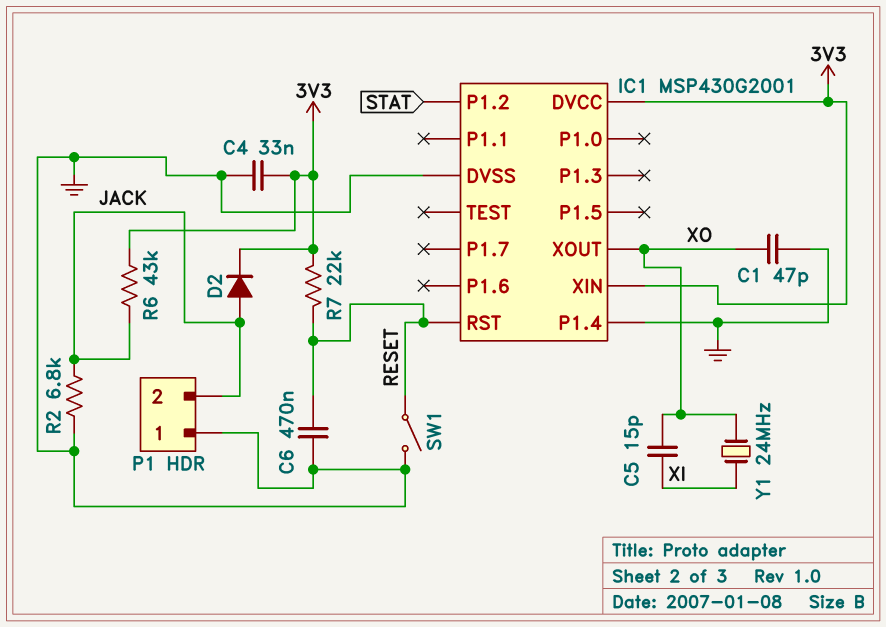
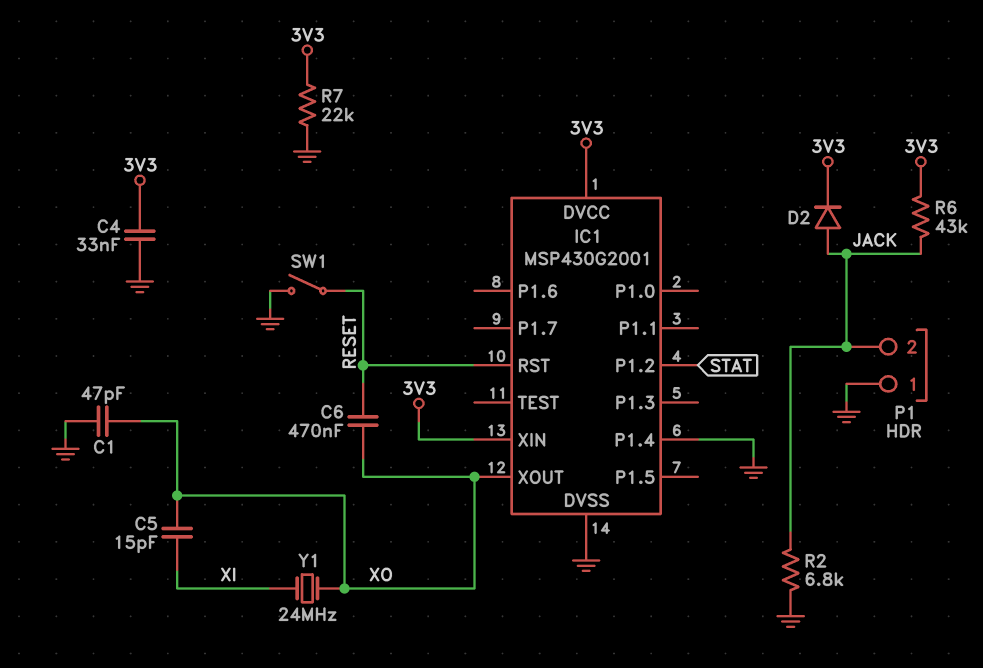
C6: 470nF (GND, RESET) -> 470nF (RESET, XO)
R7: 22k (3V3, RESET) -> 22k (3V3, GND)

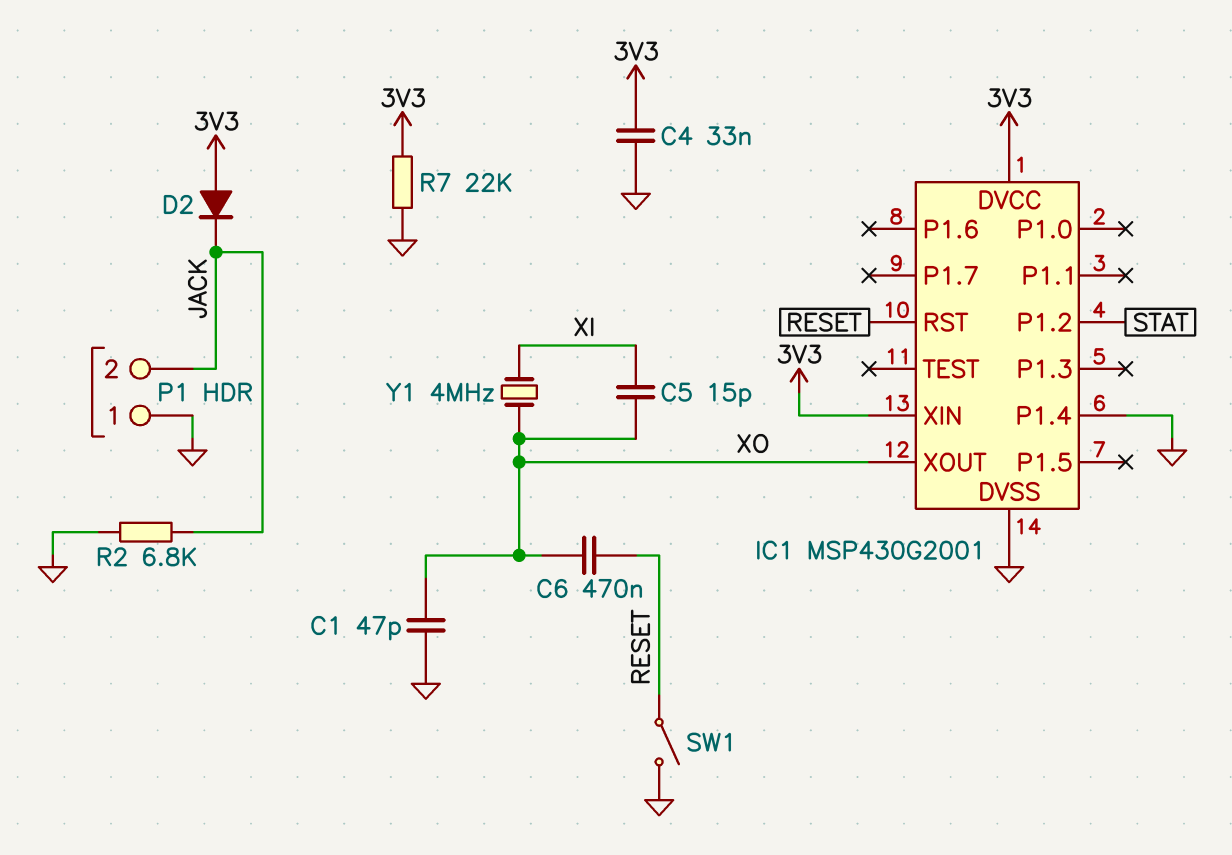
D2: diode (A JACK, K 3V3) -> diode (A 3V3, K JACK)
R6: 43k (3V3, JACK) -> none
Y1: 24MHz (XI, XO) -> 4MHz (XI, XO)

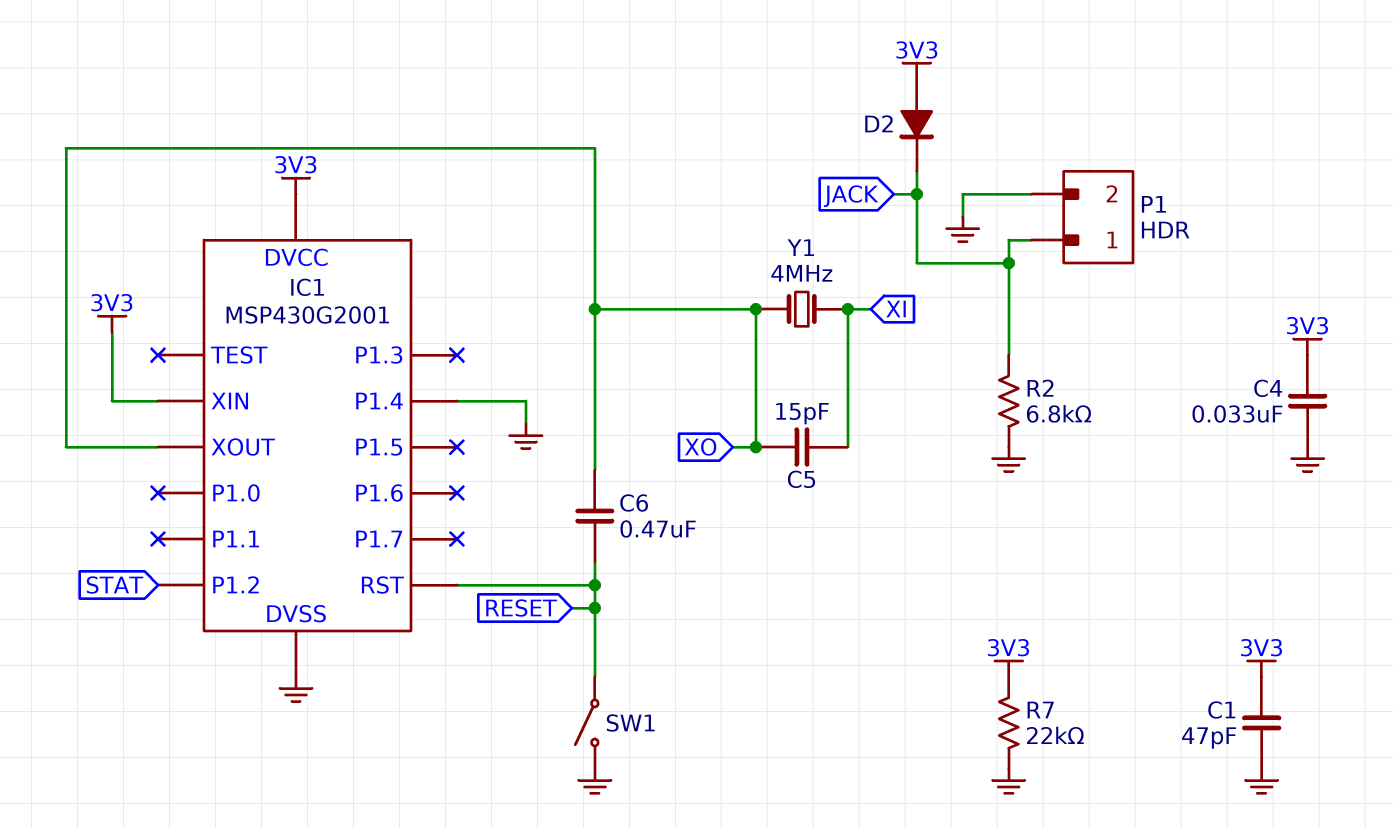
C1: 47pF (GND, XO) -> 47pF (3V3, GND)
P1 pin 1: GND -> JACK
P1 pin 2: JACK -> GND

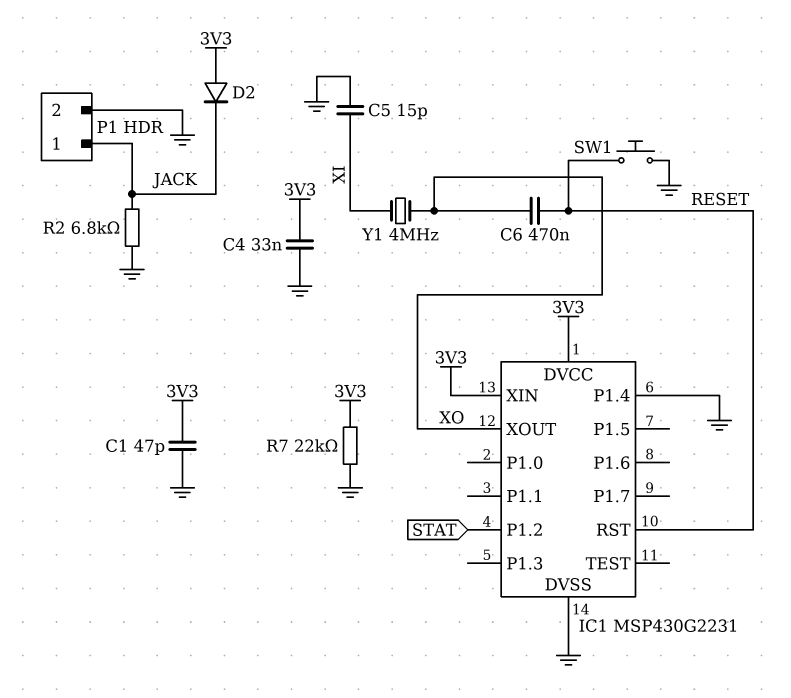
C5: 15pF (XI, XO) -> 15pF (GND, XI)
IC1: MSP430G2001 -> MSP430G2231
SW1: switch (GND, RESET) -> button (GND, RESET)

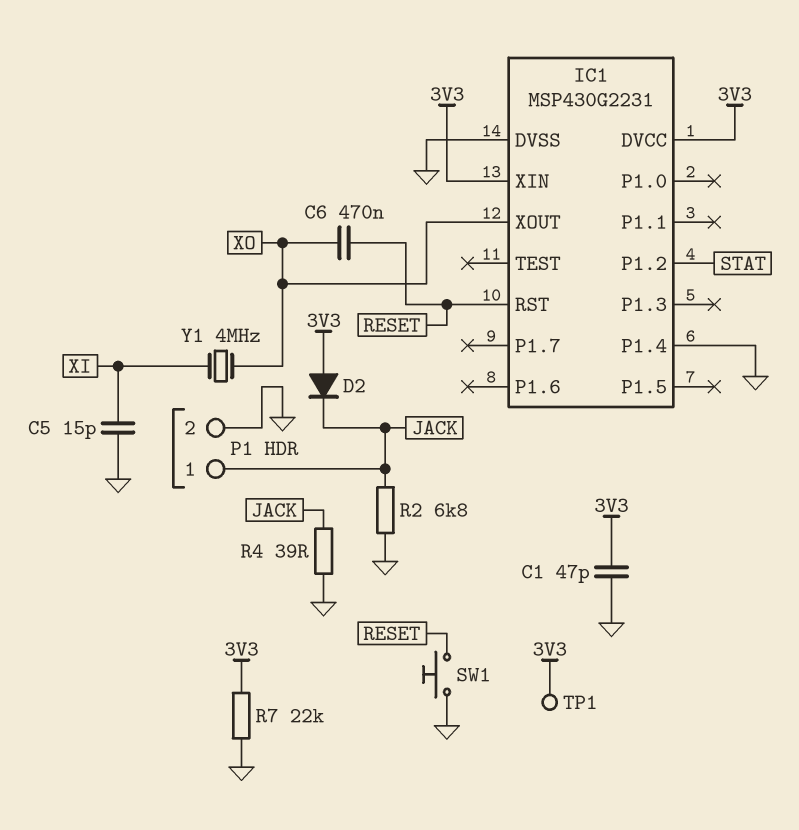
C4: 33nF (3V3, GND) -> none
R4: none -> 39 (GND, JACK)
TP1: none -> test point (3V3)

